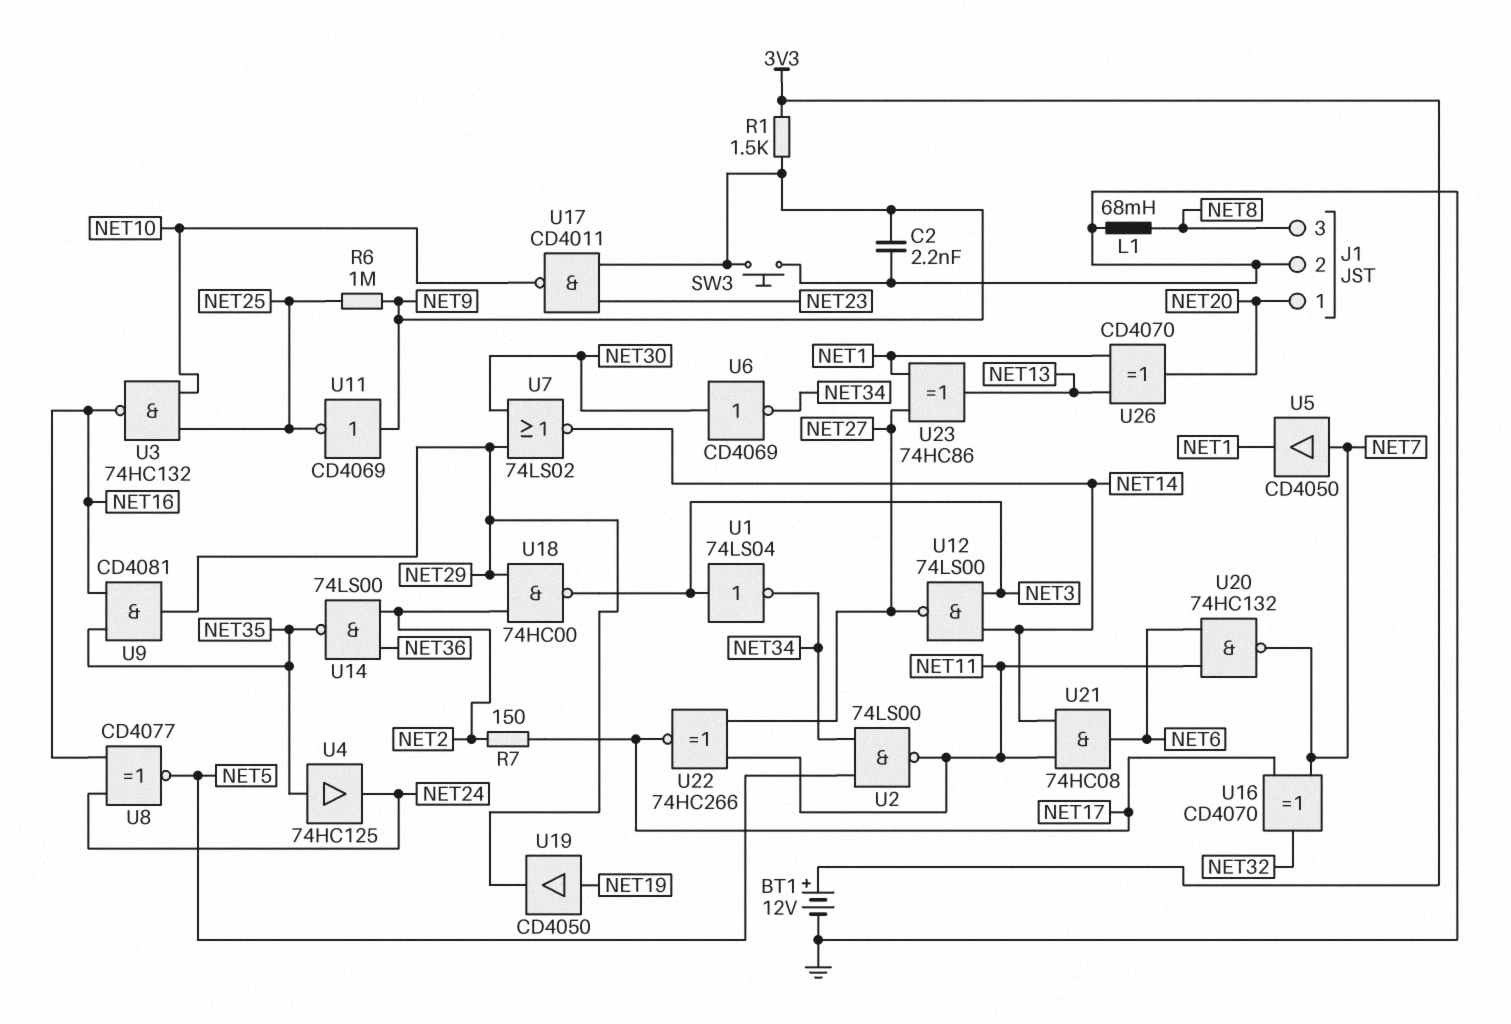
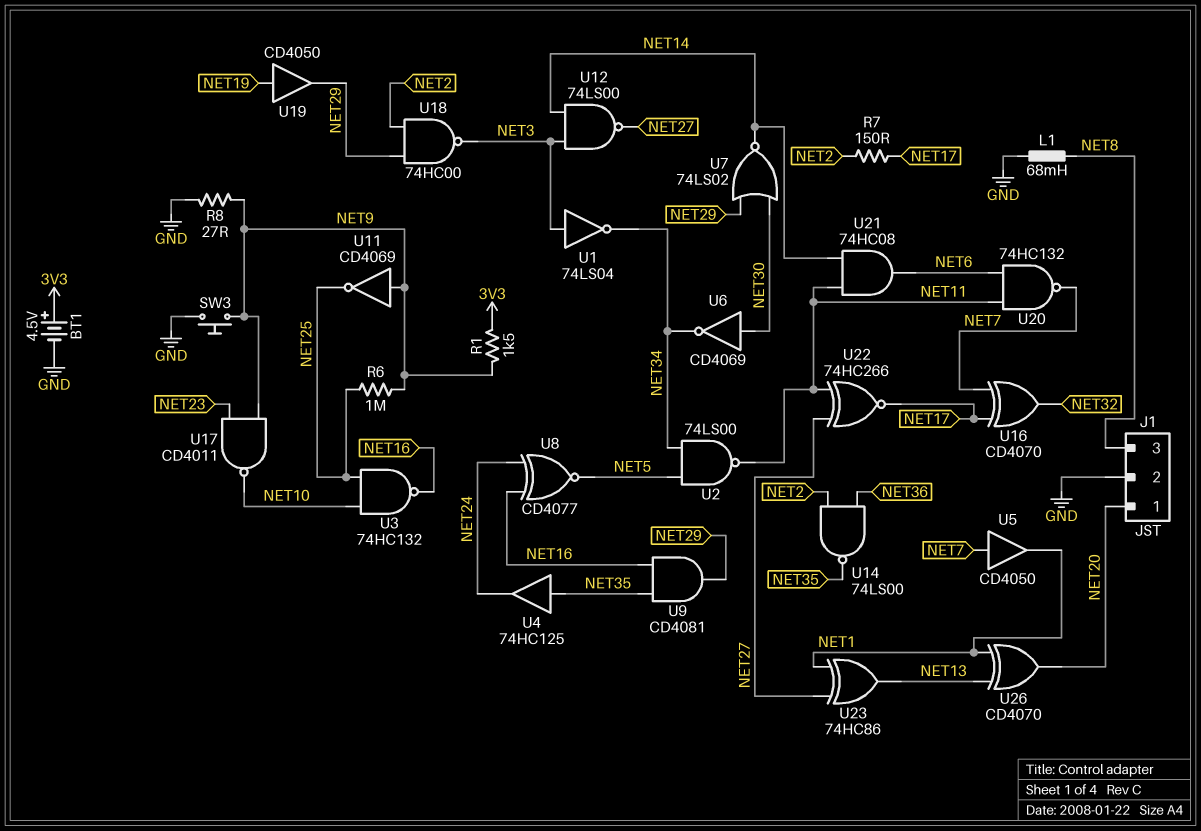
BT1: 12V (plus 3V3, minus GND) -> 4.5V (plus 3V3, minus GND)
C2: 2.2nF (GND, NET9) -> none
R8: none -> 27 (GND, NET9)

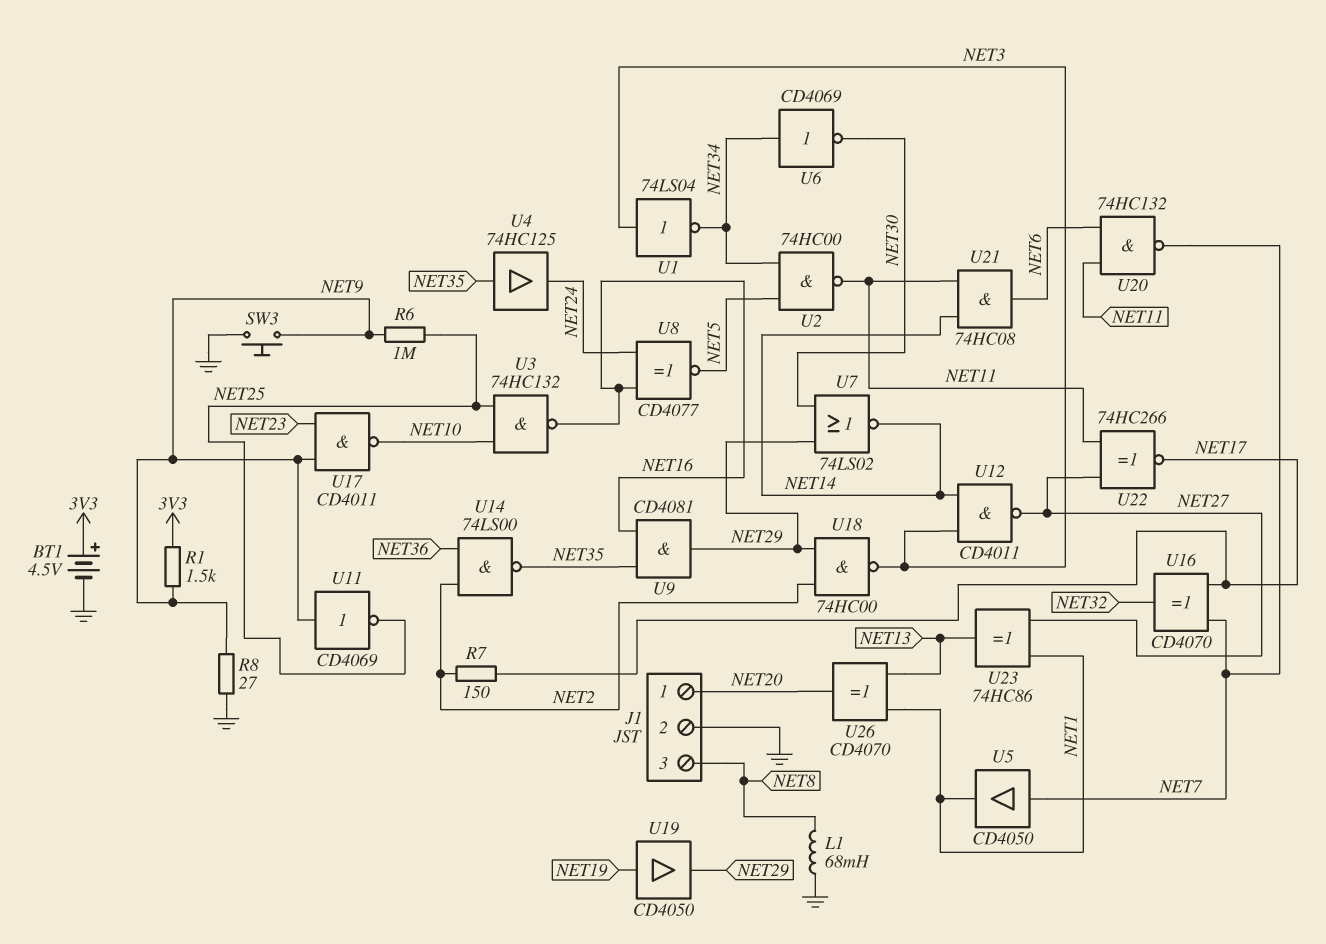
U2: NAND 74LS00 (in NET5, in NET34, out NET11) -> NAND 74HC00 (in NET5, in NET34, out NET11)
U6: NOT CD4069 (in NET30, out NET34) -> NOT CD4069 (in NET34, out NET30)
U12: NAND 74LS00 (in NET3, in NET14, out NET27) -> NAND CD4011 (in NET3, in NET14, out NET27)

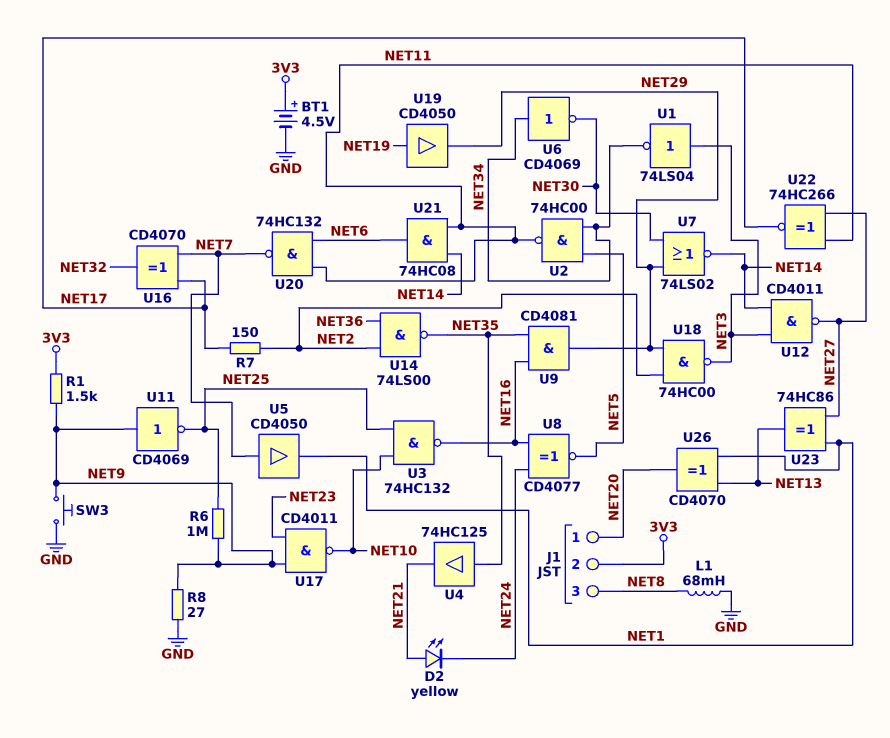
D2: none -> LED yellow (A NET21, K NET24)
J1 pin 2: GND -> 3V3
U4: buffer 74HC125 (in NET35, out NET24) -> buffer 74HC125 (in NET35, out NET21)

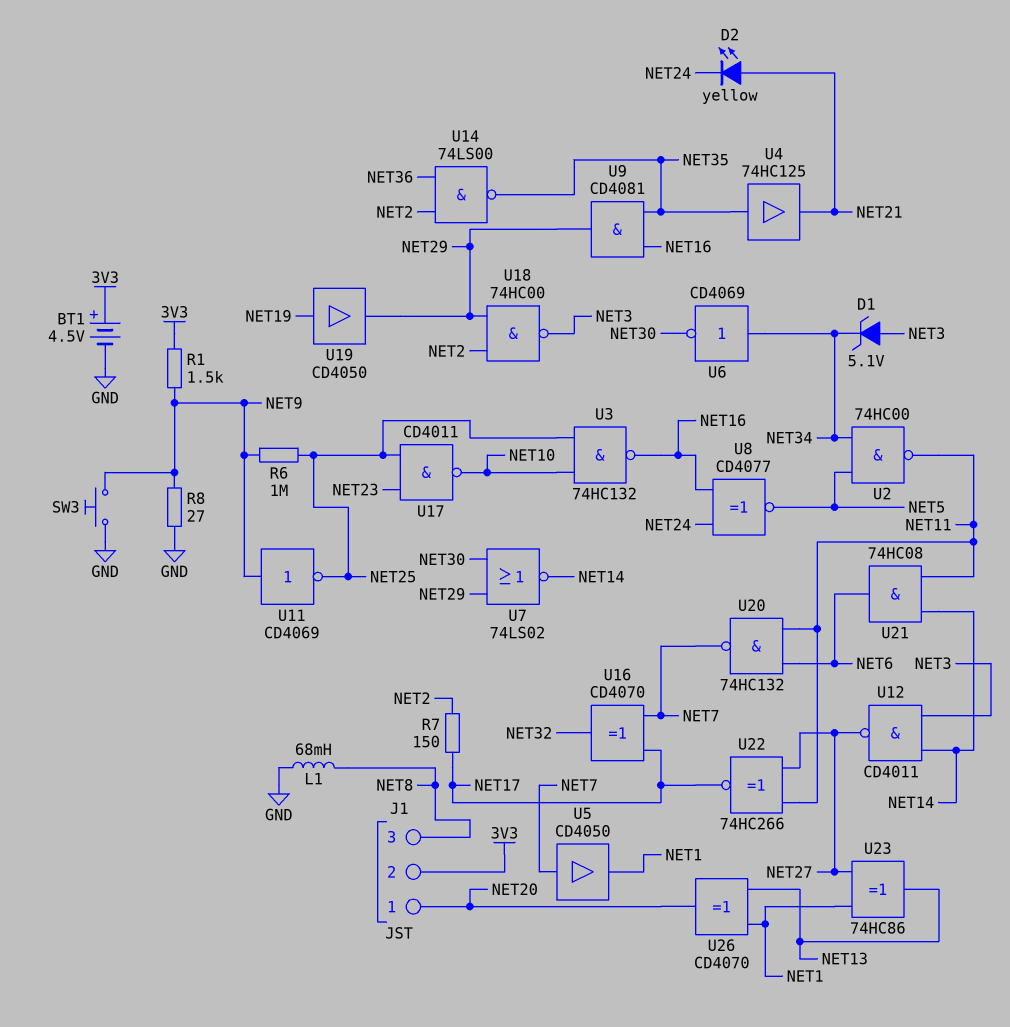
D1: none -> zener 5.1V (A NET3, K NET34)
U1: NOT 74LS04 (in NET3, out NET34) -> none
U17: NAND CD4011 (in NET9, in NET23, out NET10) -> NAND CD4011 (in NET23, in NET25, out NET10)

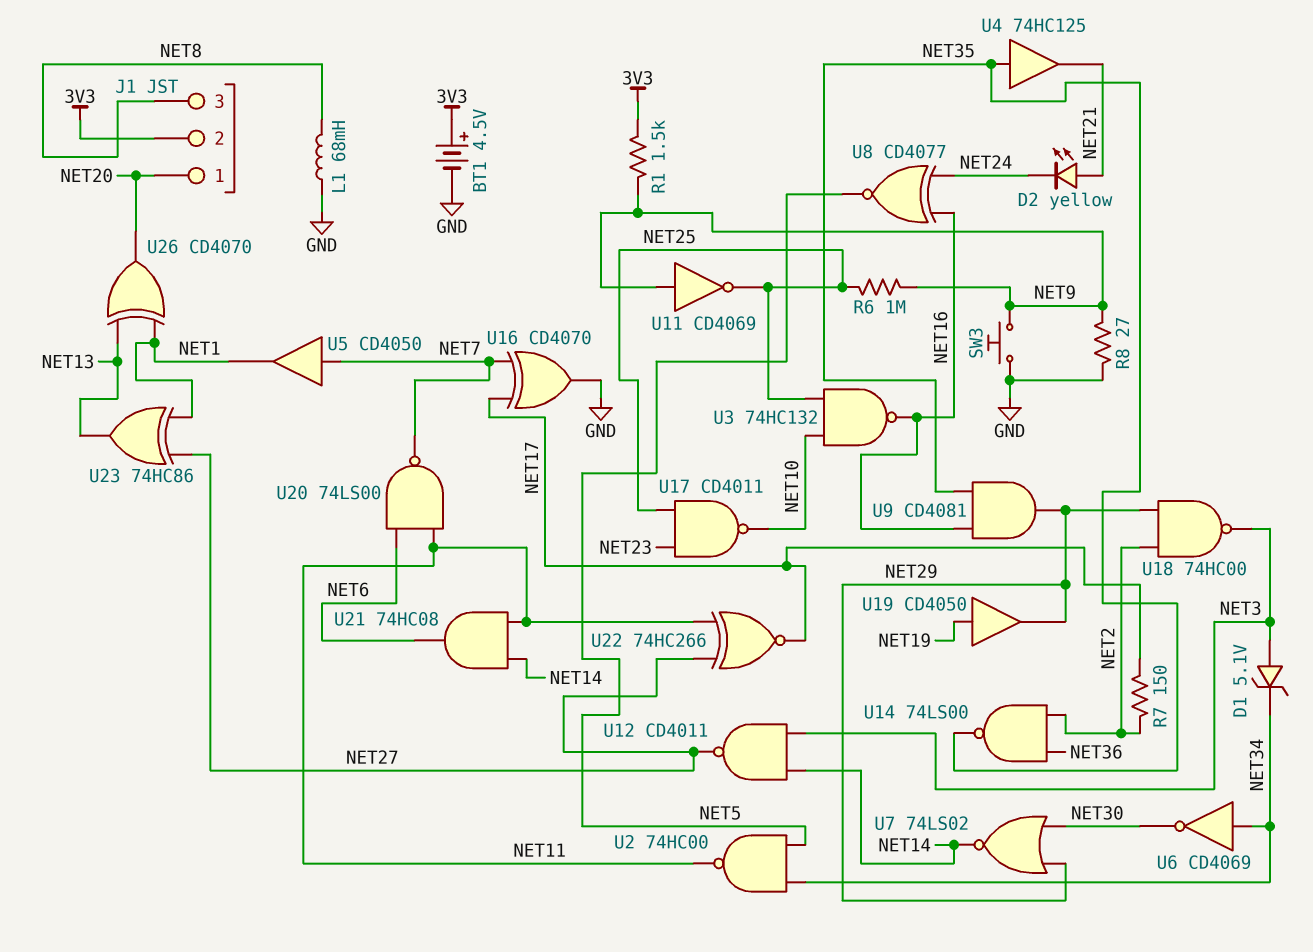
U16: XOR CD4070 (in NET7, in NET17, out NET32) -> XOR CD4070 (in NET7, in NET17, out GND)
U20: NAND 74HC132 (in NET6, in NET11, out NET7) -> NAND 74LS00 (in NET6, in NET11, out NET7)

